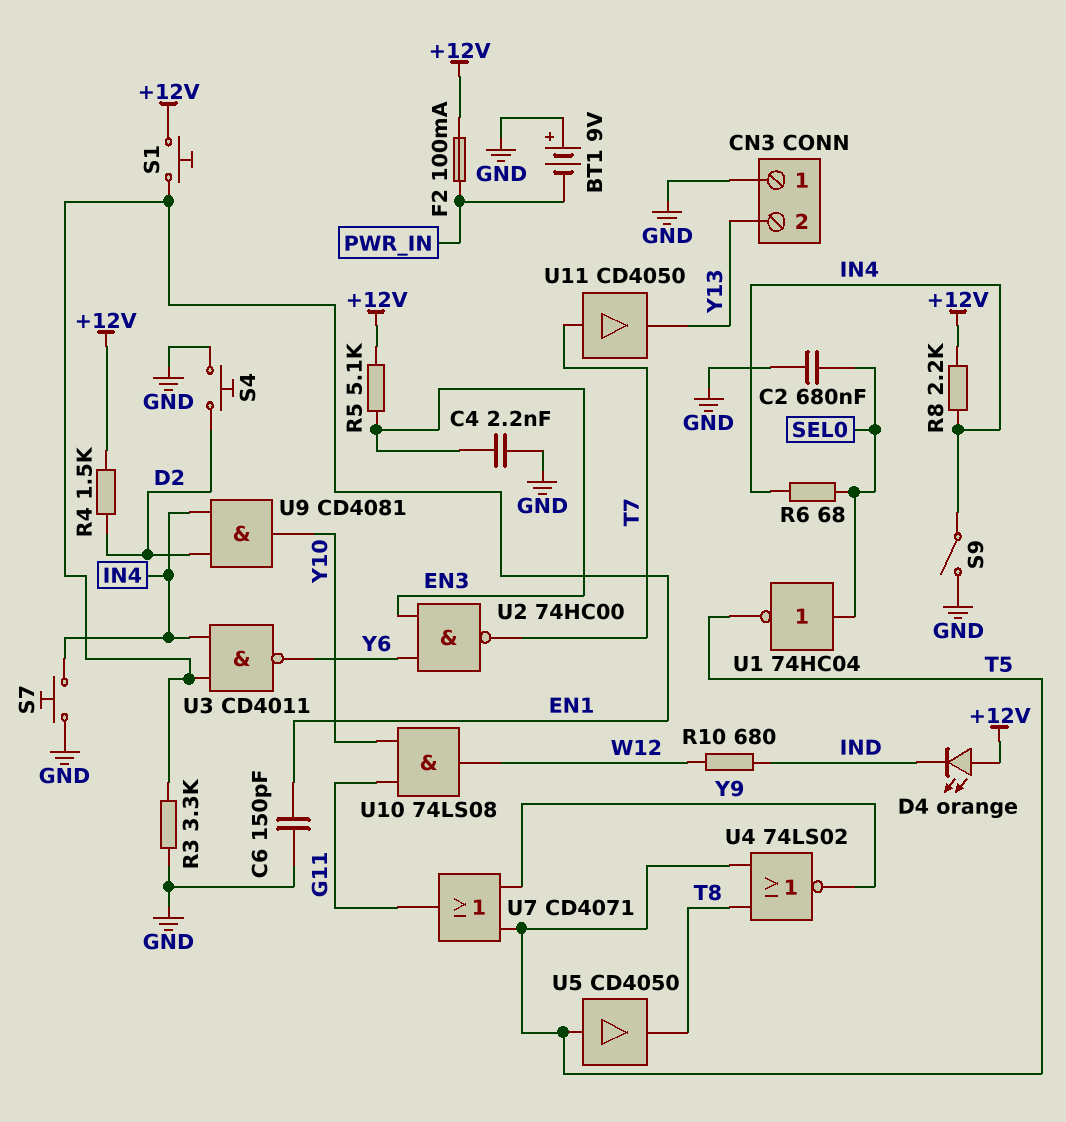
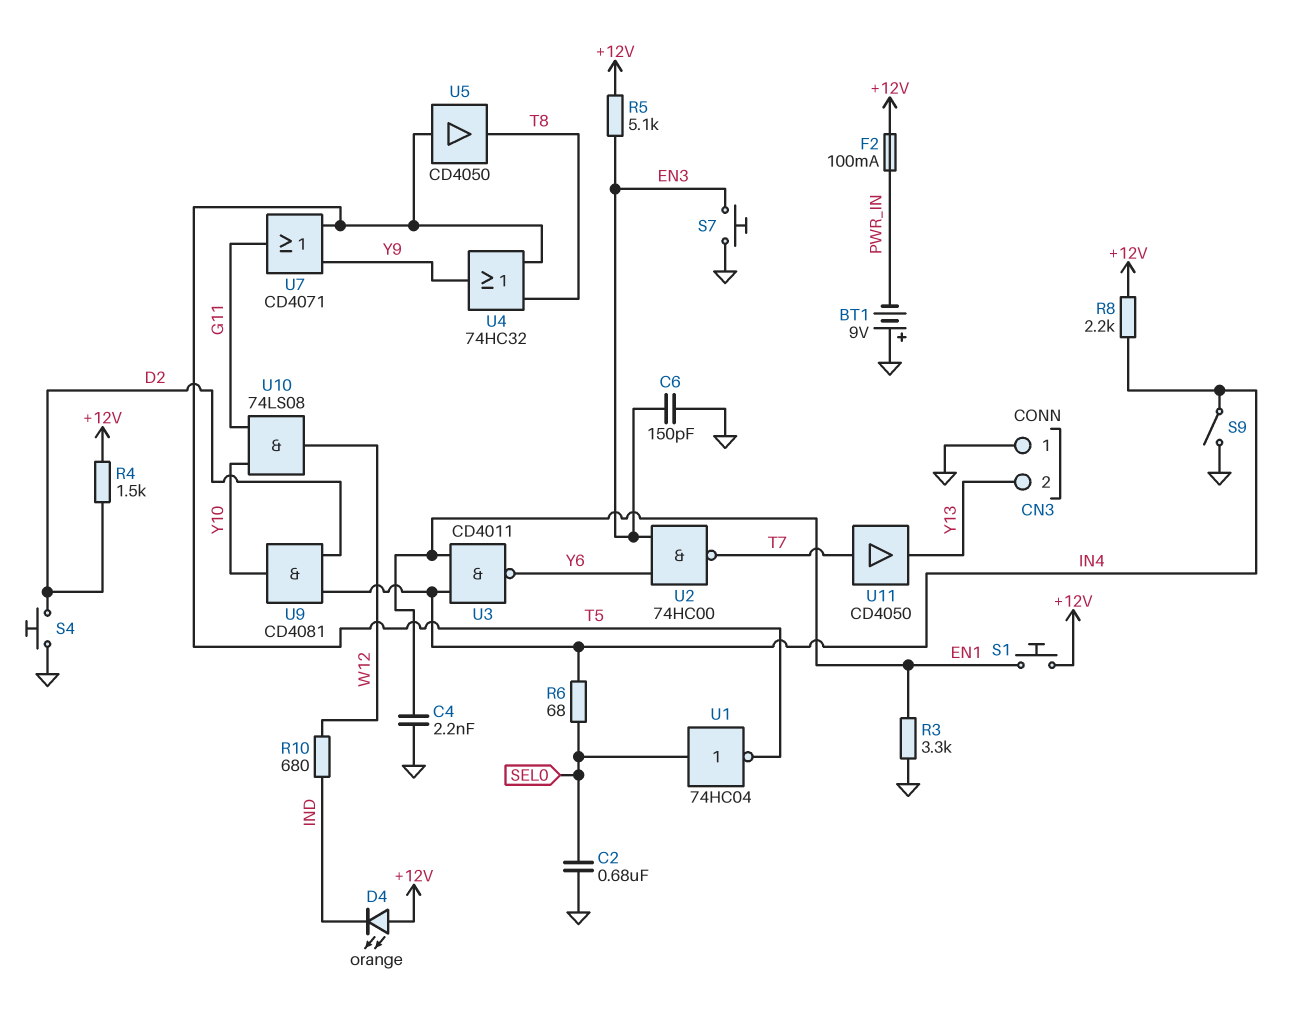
C4: 2.2nF (EN3, GND) -> 2.2nF (EN1, GND)
C6: 150pF (EN1, GND) -> 150pF (EN3, GND)
S7: button (GND, IN4) -> button (EN3, GND)
U4: NOR 74LS02 (in T5, in T8, out Y9) -> OR 74HC32 (in T5, in T8, out Y9)

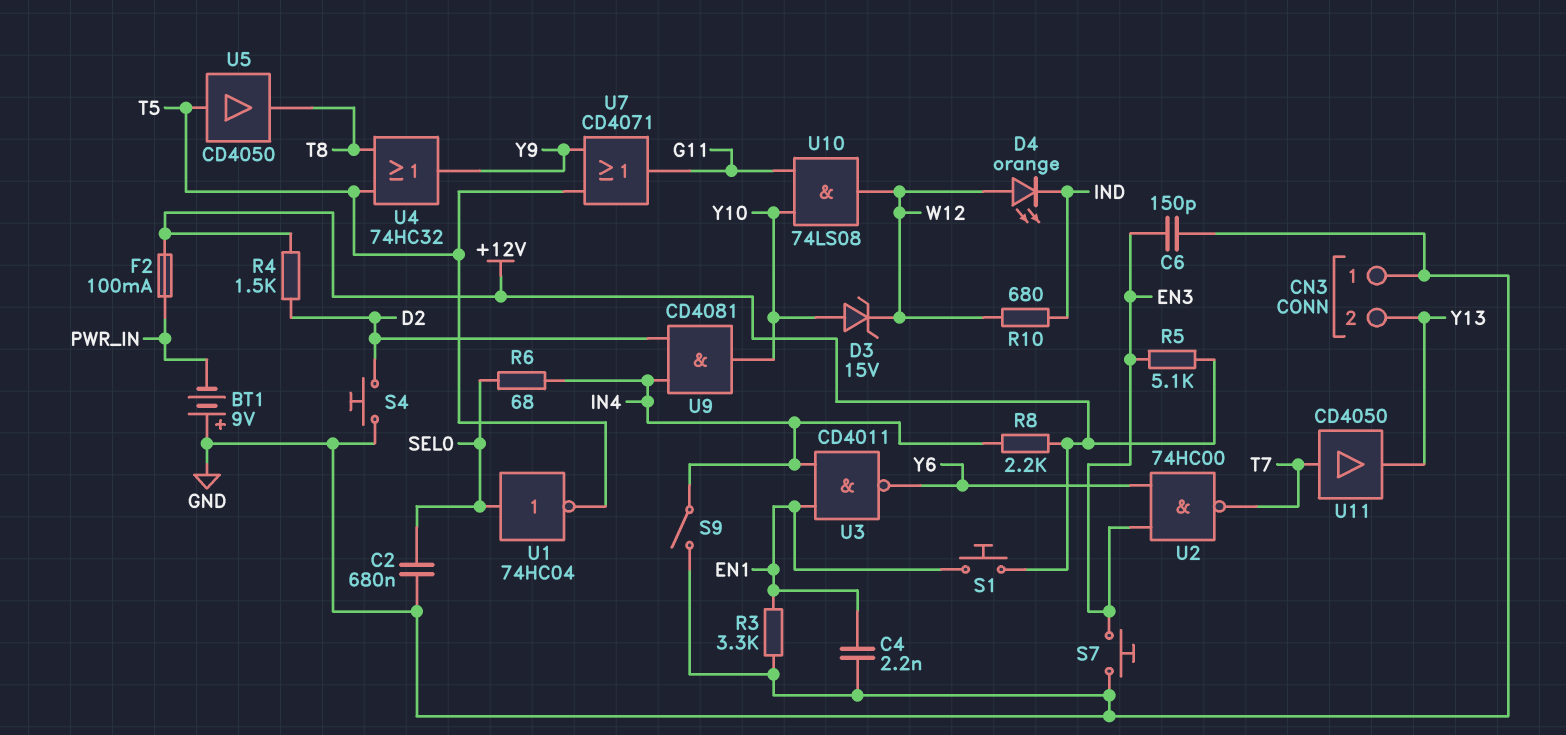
D3: none -> zener 15V (A Y10, K W12)
D4: LED orange (A +12V, K IND) -> LED orange (A W12, K IND)

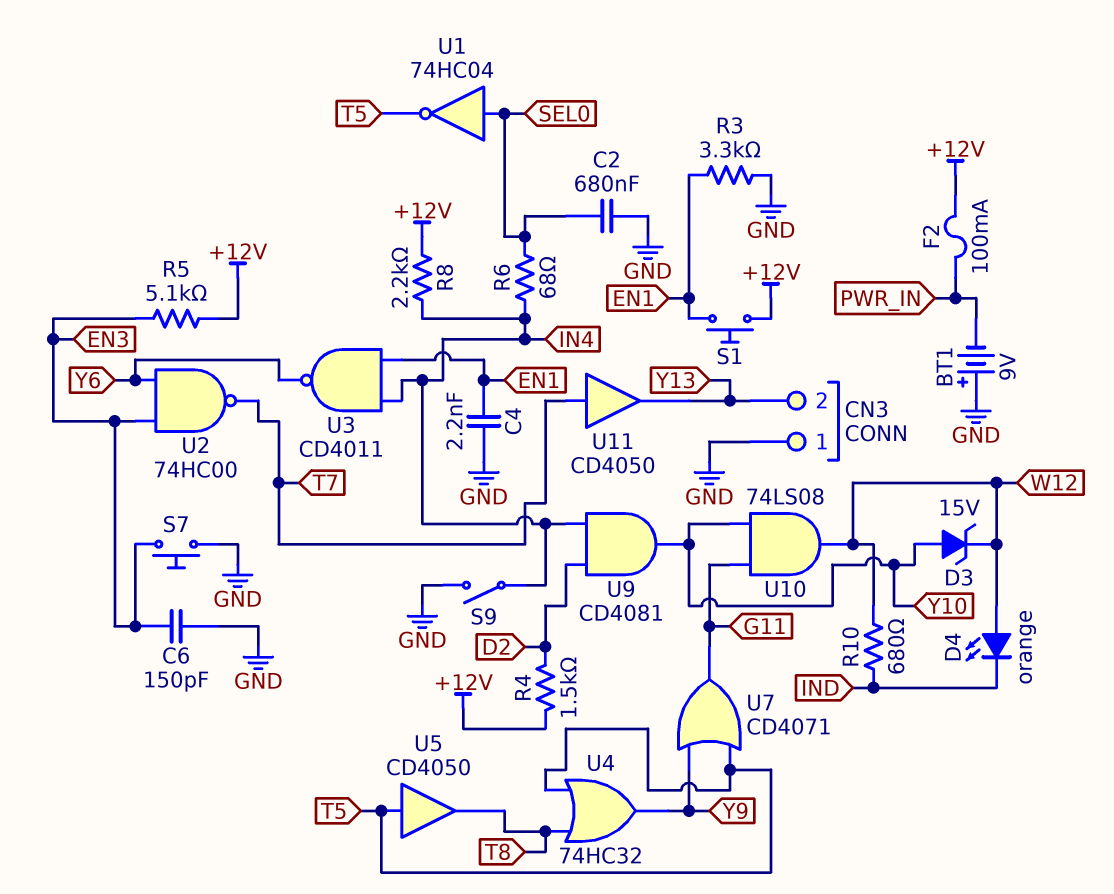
S4: button (D2, GND) -> none

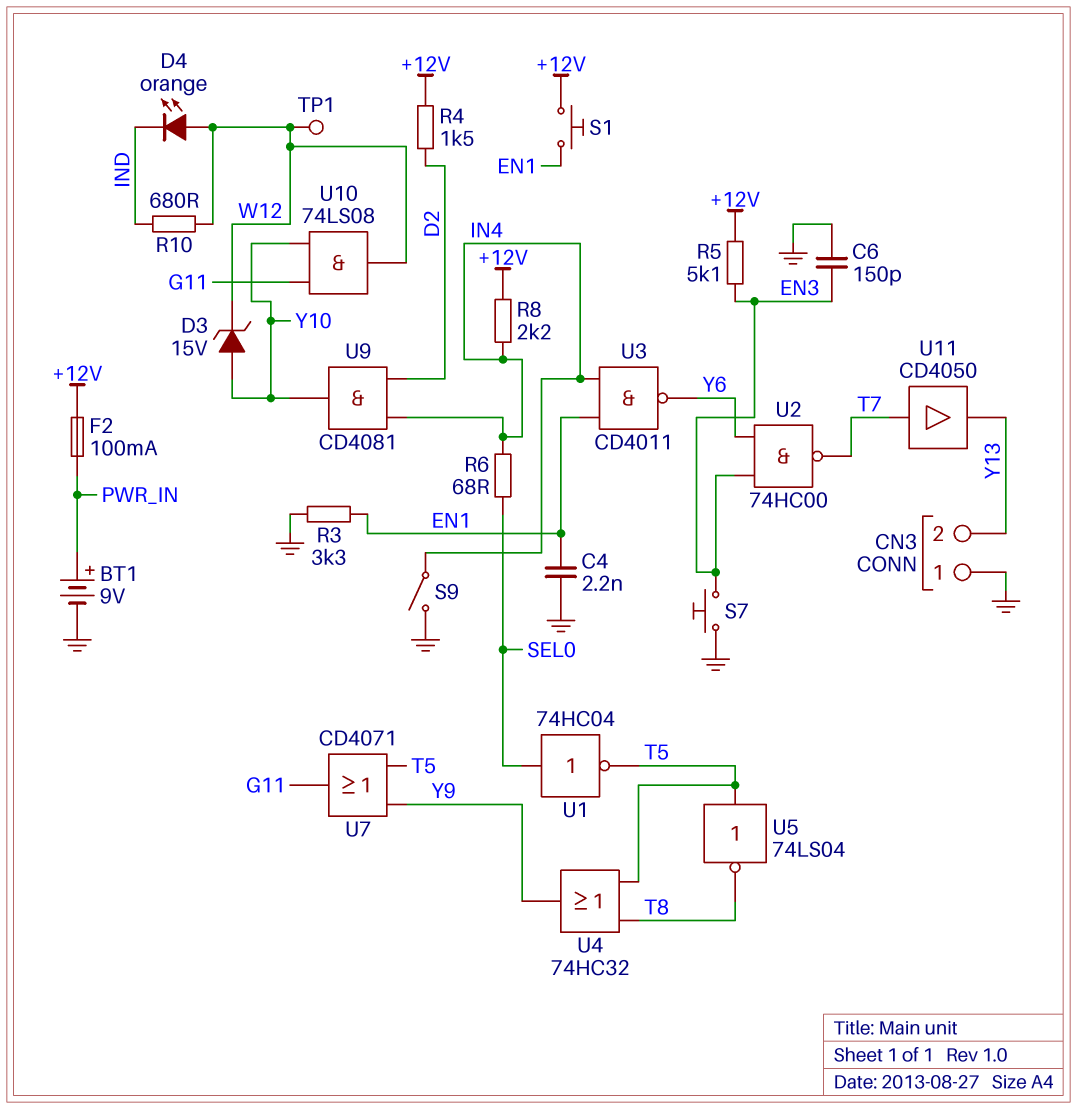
BT1: 9V (plus GND, minus PWR_IN) -> 9V (plus PWR_IN, minus GND)
C2: 680nF (GND, SEL0) -> none
TP1: none -> test point (W12)
U5: buffer CD4050 (in T5, out T8) -> NOT 74LS04 (in T5, out T8)

